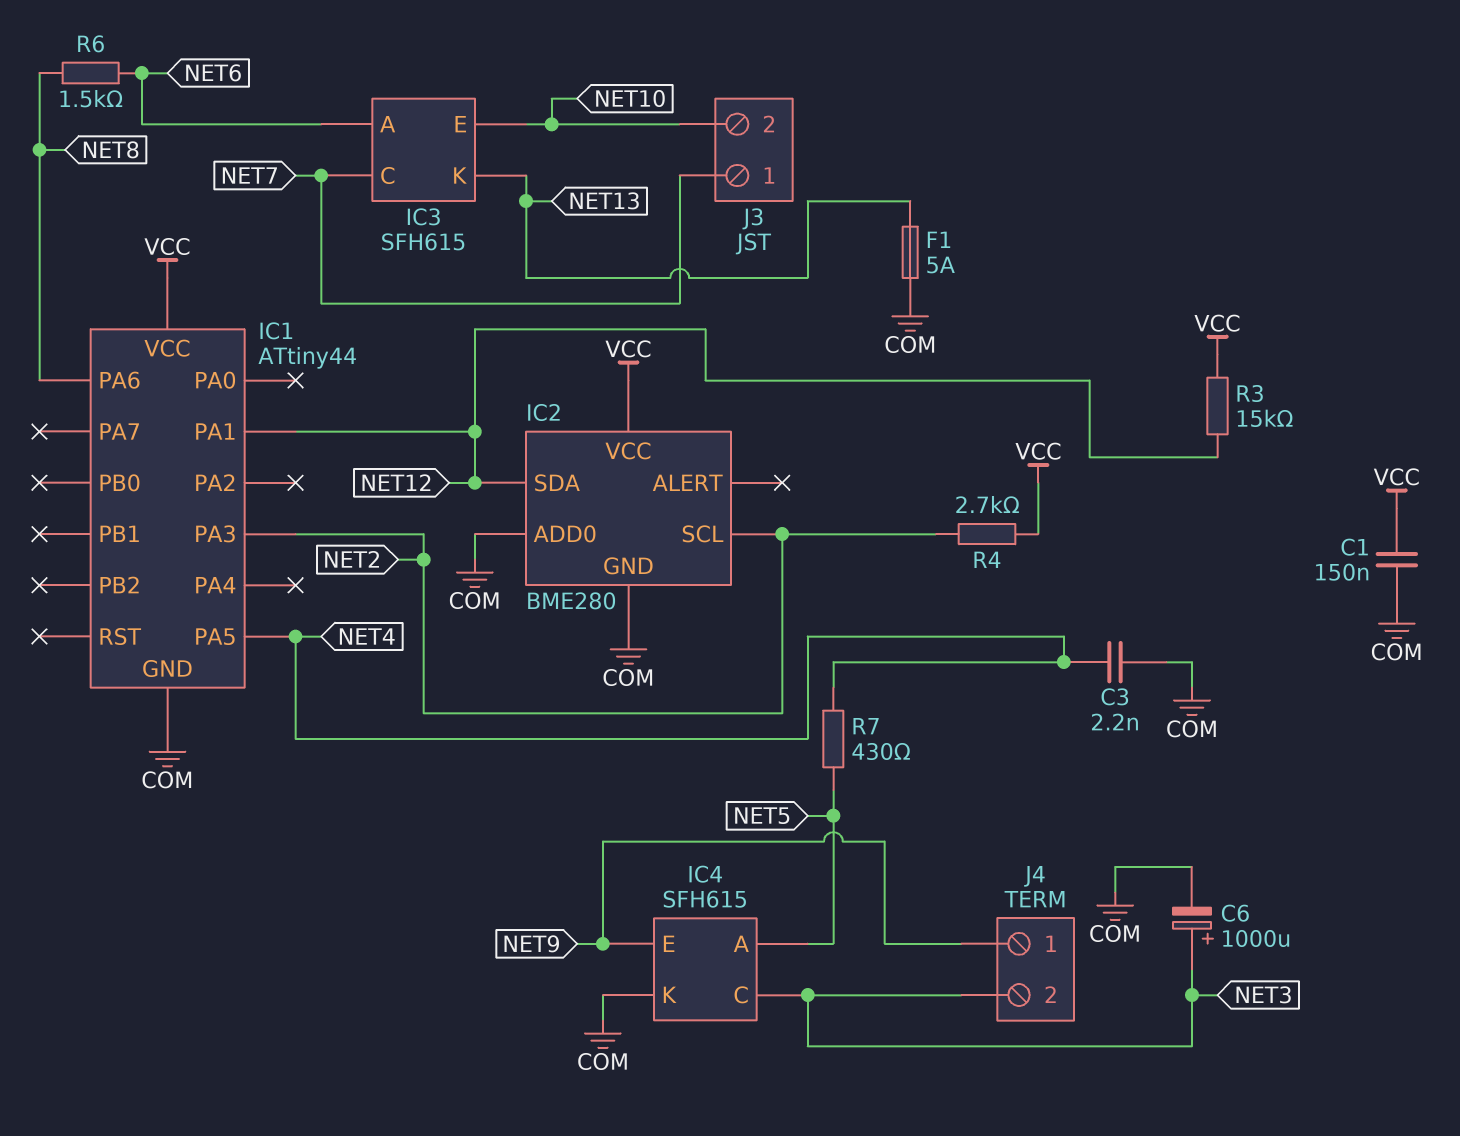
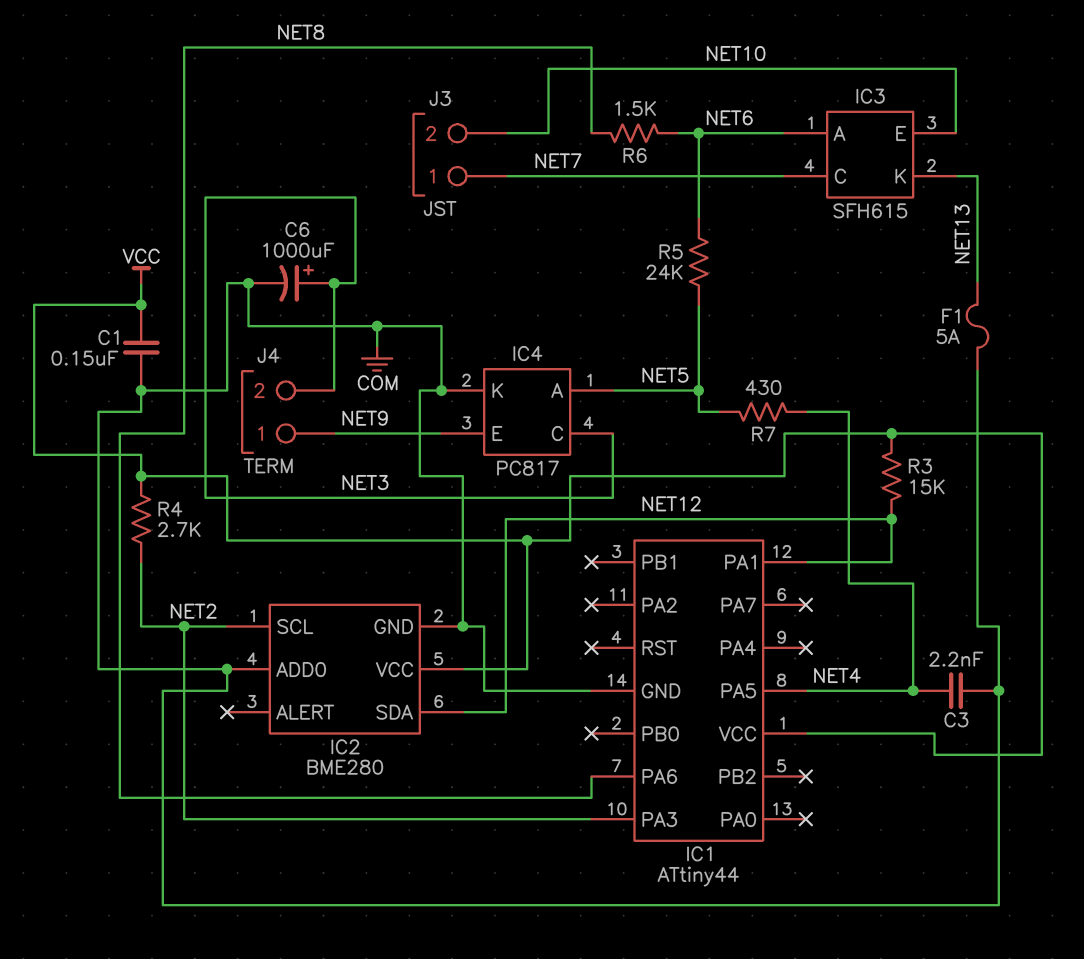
IC4: SFH615 -> PC817
R5: none -> 24k (NET5, NET6)

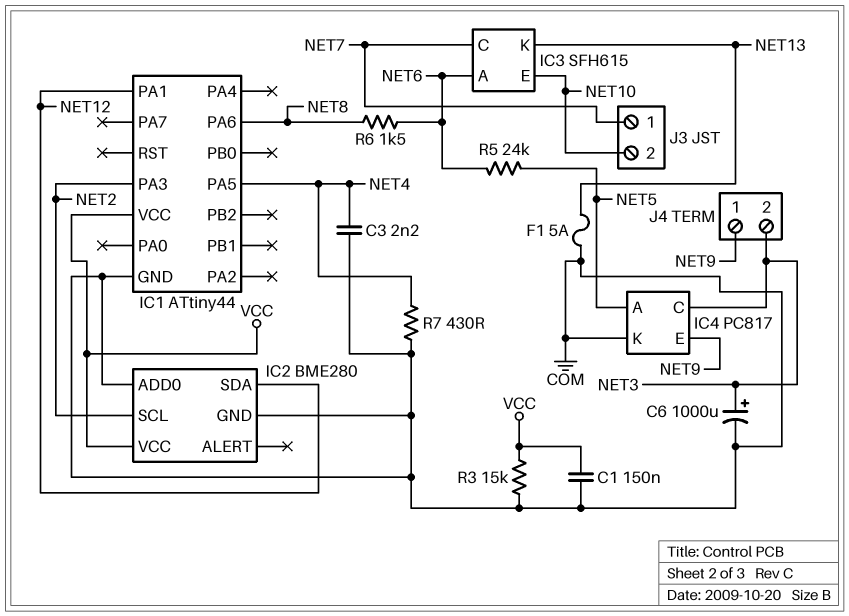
R3: 15k (NET12, VCC) -> 15k (COM, VCC)
R4: 2.7k (NET2, VCC) -> none
R7: 430 (NET4, NET5) -> 430 (COM, NET4)

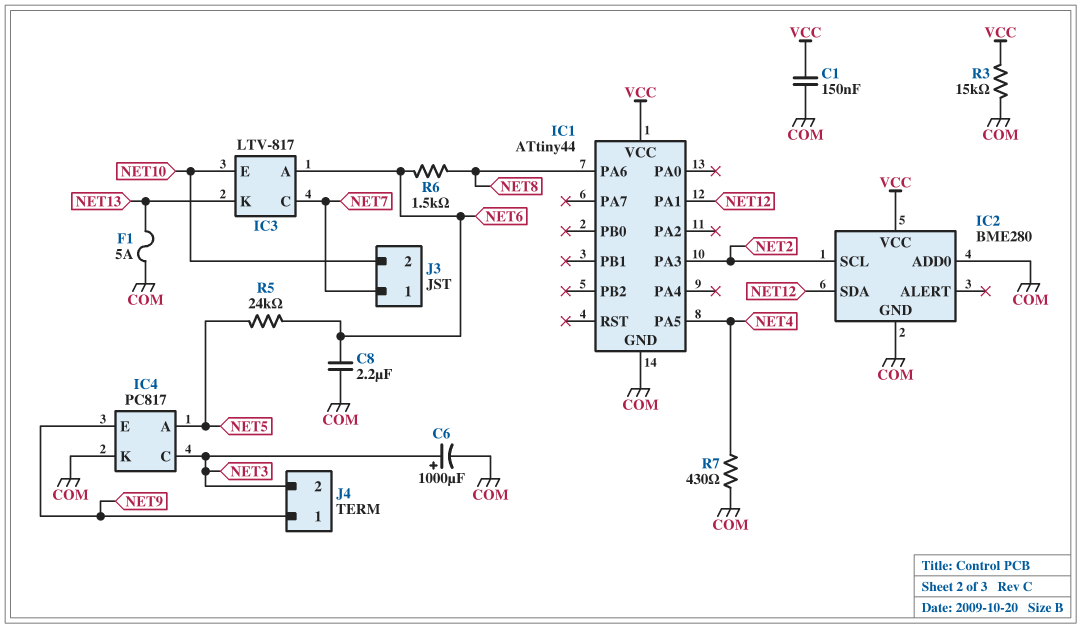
C3: 2.2nF (COM, NET4) -> none
C8: none -> 2.2uF (COM, NET6)
IC3: SFH615 -> LTV-817

